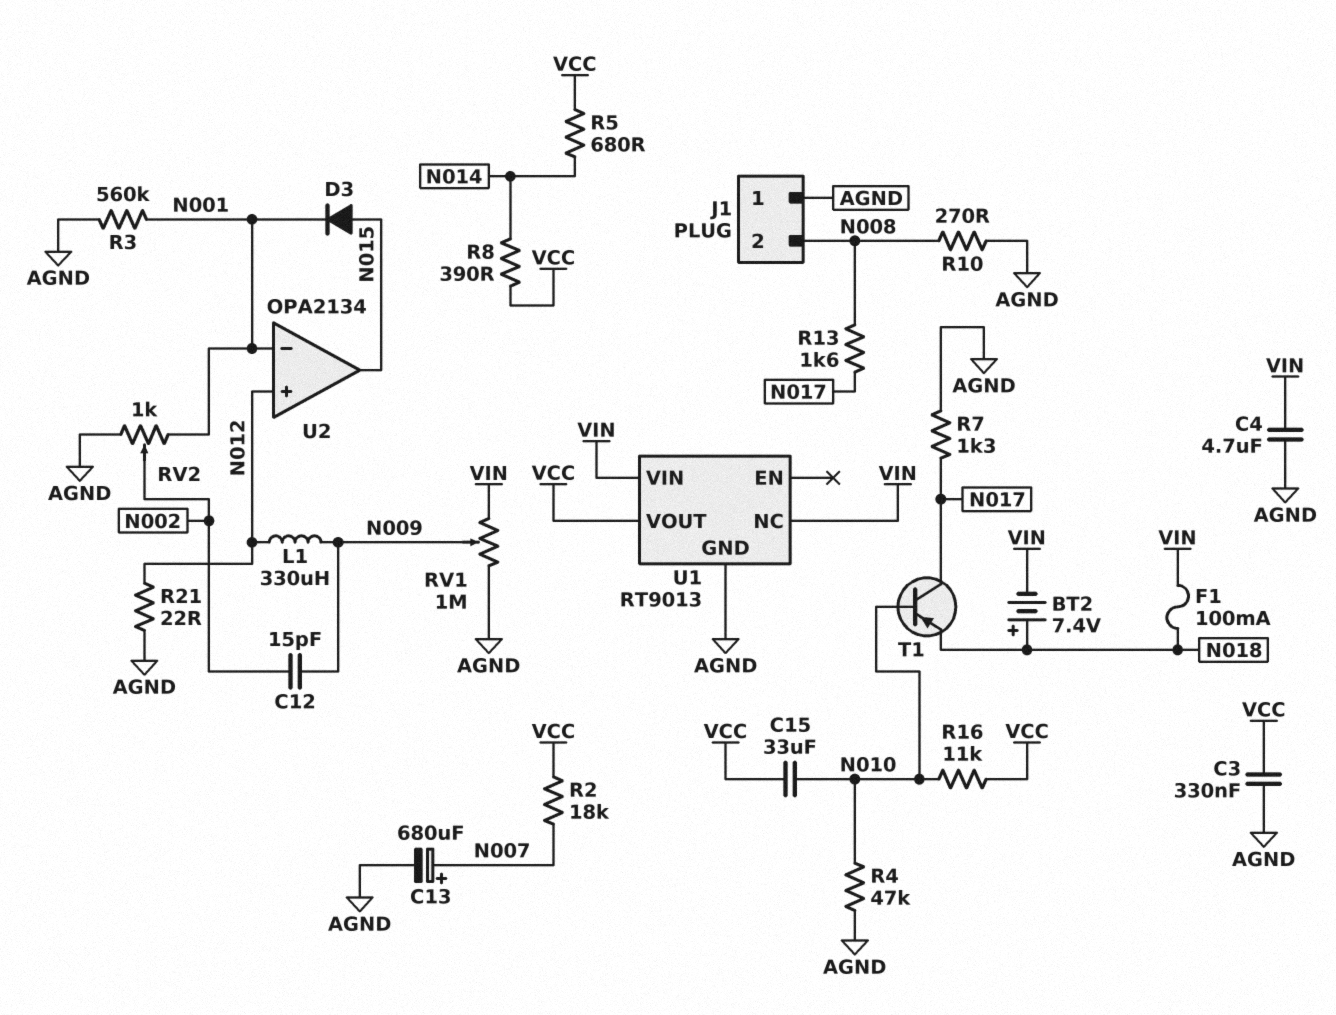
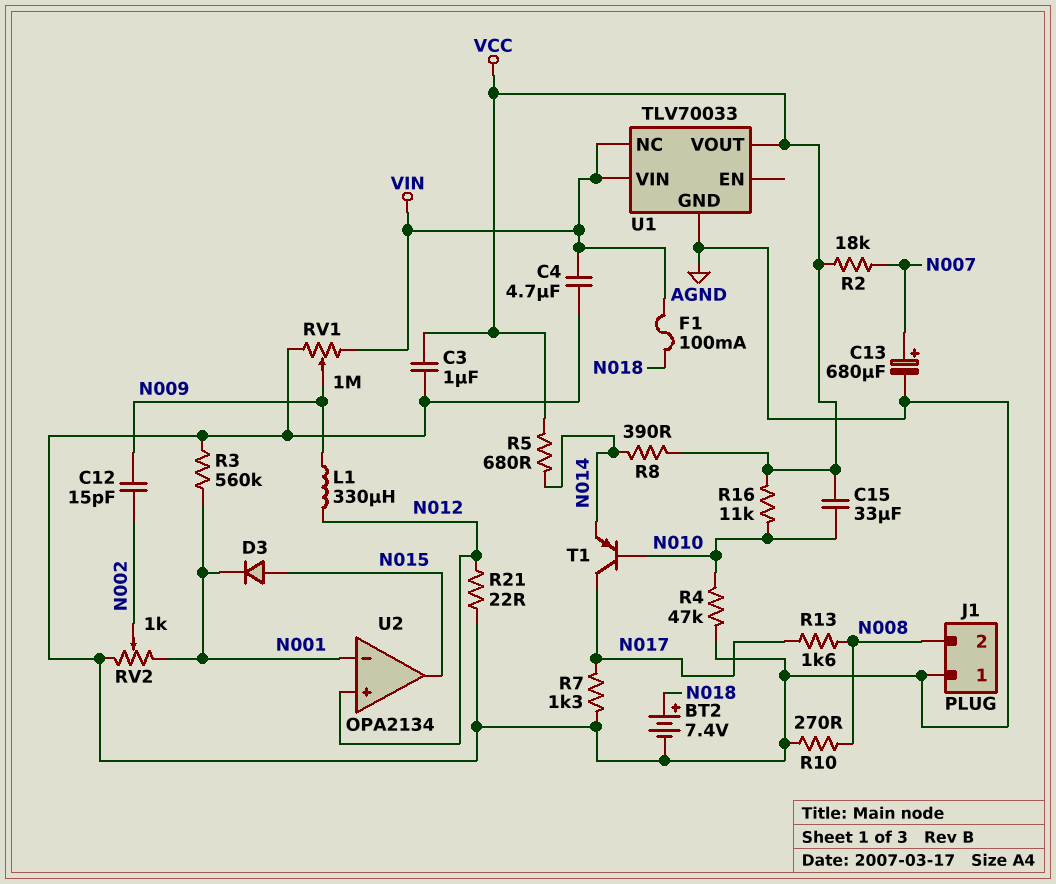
BT2: 7.4V (plus N018, minus VIN) -> 7.4V (plus N018, minus AGND)
C3: 330nF (AGND, VCC) -> 1uF (AGND, VCC)
T1: PNP (B N010, C N017, E N018) -> PNP (B N010, C N017, E N014)
U1: RT9013 -> TLV70033

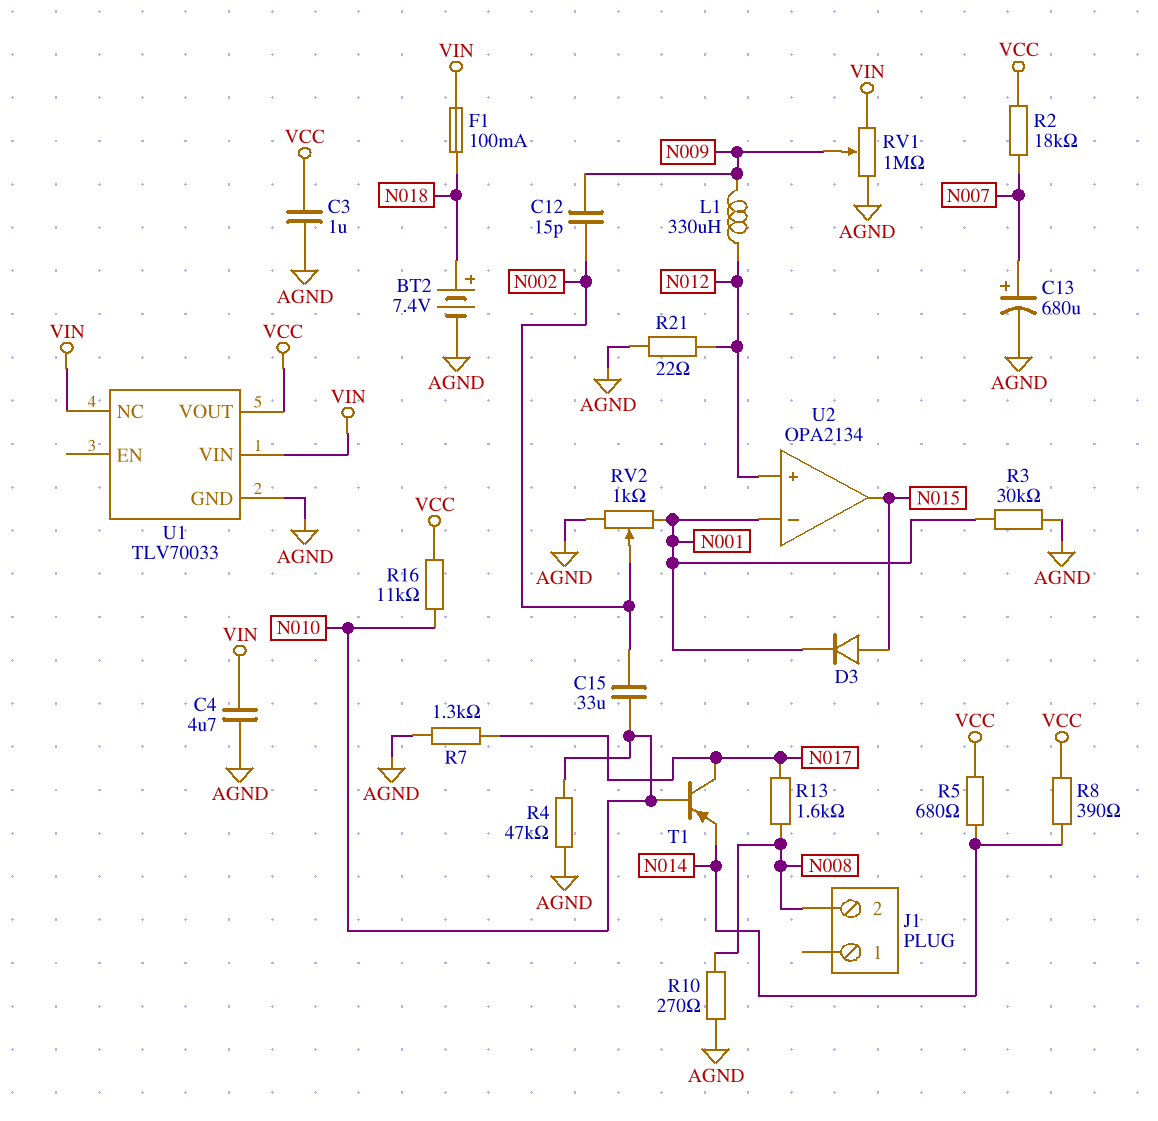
C15: 33uF (N010, VCC) -> 33uF (N002, N010)
J1 pin 1: AGND -> none
R3: 560k (AGND, N001) -> 30k (AGND, N001)

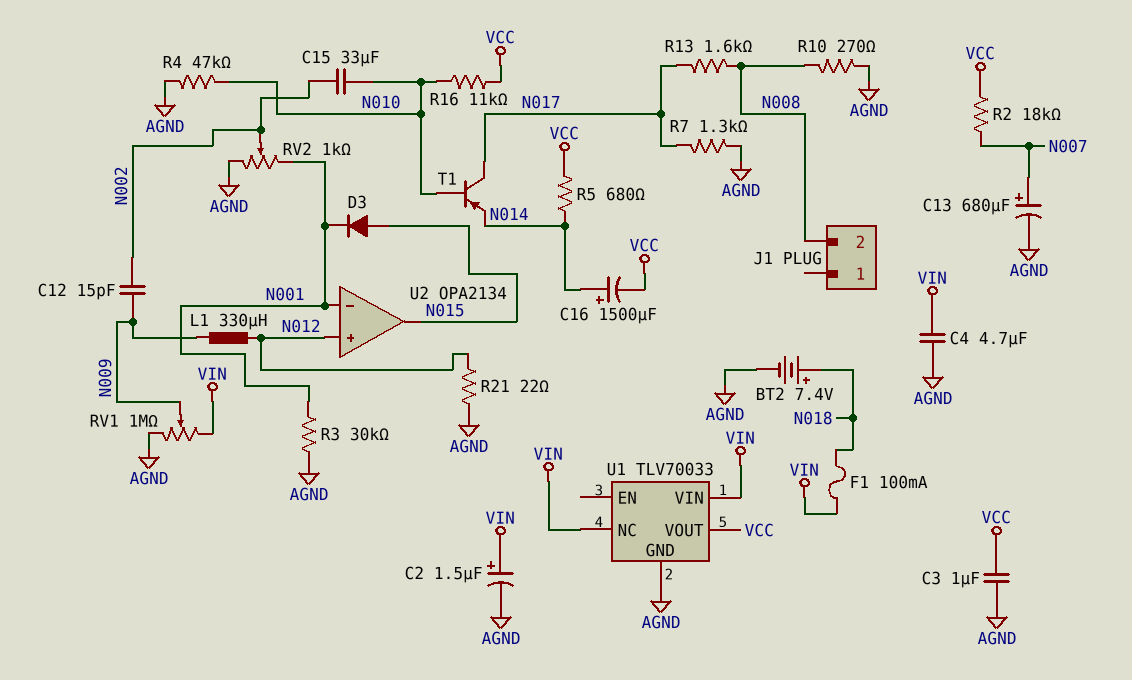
C2: none -> 1.5uF (plus VIN, minus AGND)
C16: none -> 1500uF (plus N014, minus VCC)
R8: 390 (N014, VCC) -> none

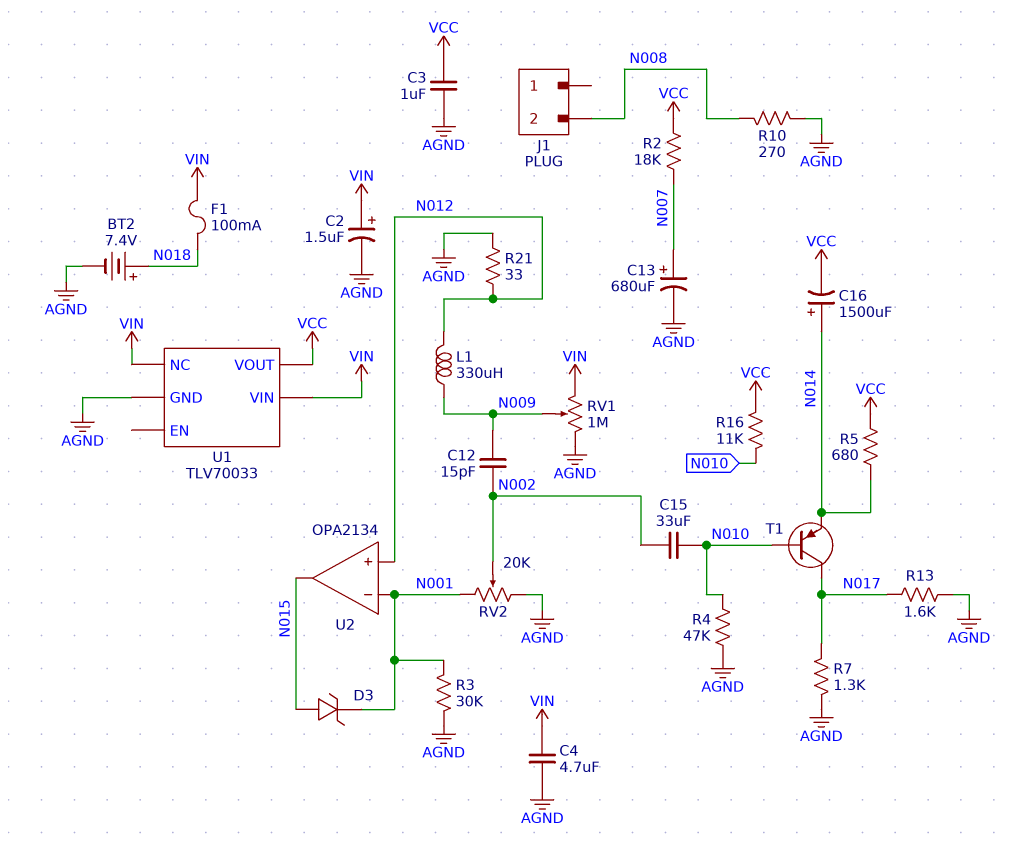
D3: diode (A N015, K N001) -> zener (A N015, K N001)
R13: 1.6k (N008, N017) -> 1.6k (AGND, N017)
R21: 22 (AGND, N012) -> 33 (AGND, N012)
RV2: 1k (AGND, N001, wiper N002) -> 20k (AGND, N001, wiper N002)

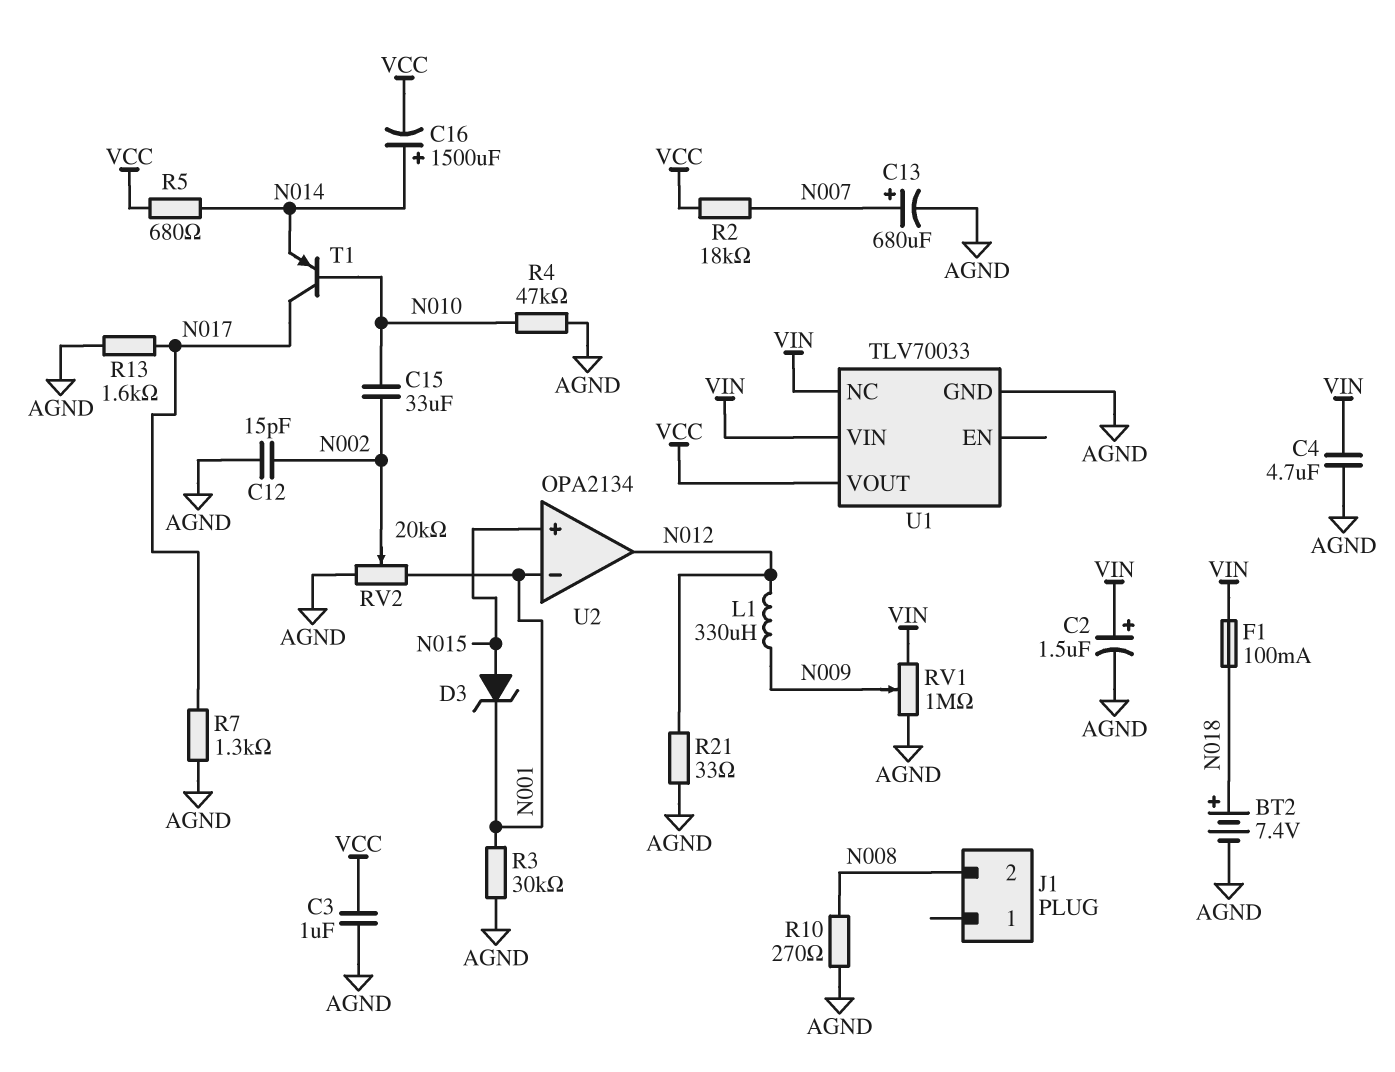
C12: 15pF (N002, N009) -> 15pF (AGND, N002)
R16: 11k (N010, VCC) -> none
U2 pin in+: N012 -> N015
U2 pin out: N015 -> N012

